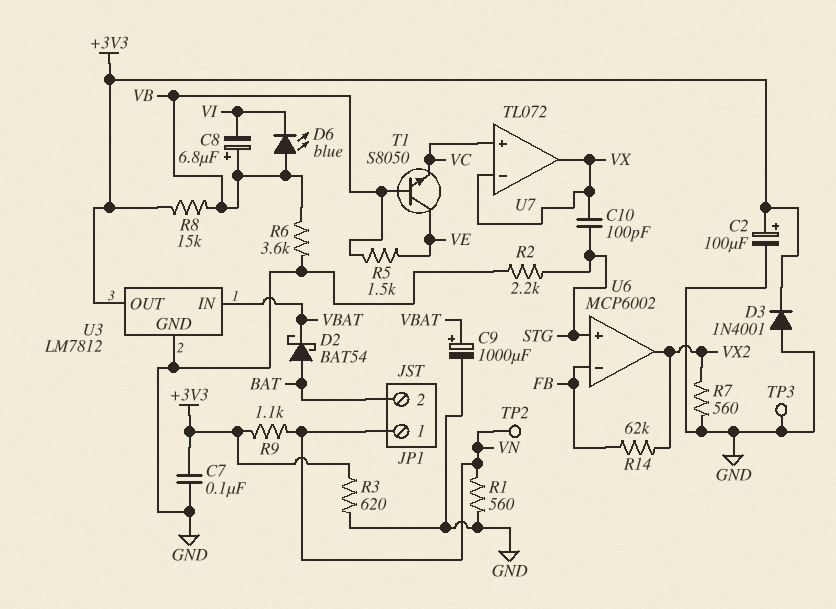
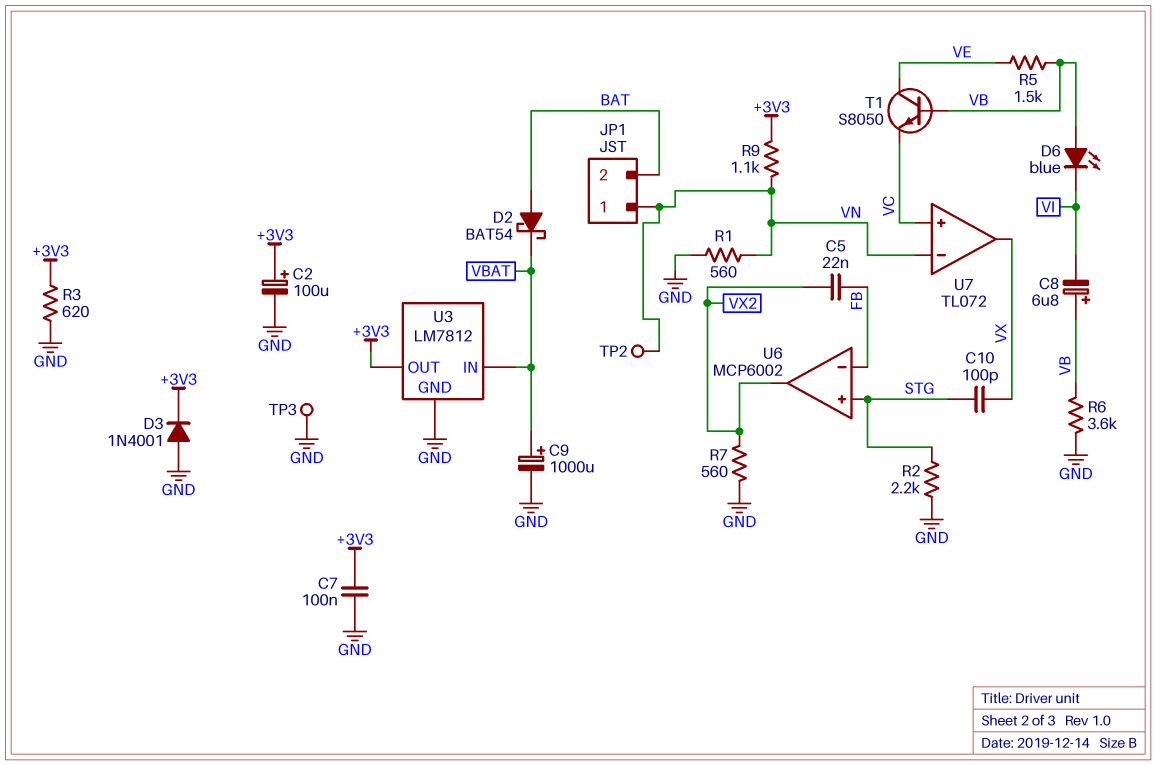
C5: none -> 22nF (FB, VX2)
R8: 15k (+3V3, VB) -> none
R14: 62k (FB, VX2) -> none
U7 pin in-: VX -> VN

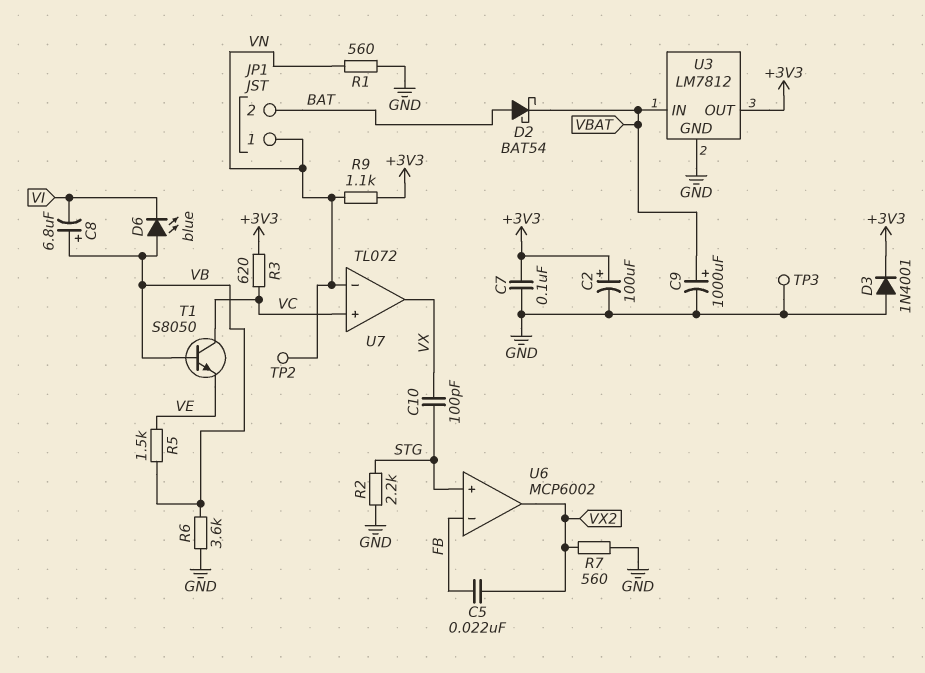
R3: 620 (+3V3, GND) -> 620 (+3V3, VC)
T1: NPN S8050 (B VB, C VE, E VC) -> NPN S8050 (B VB, C VC, E VE)

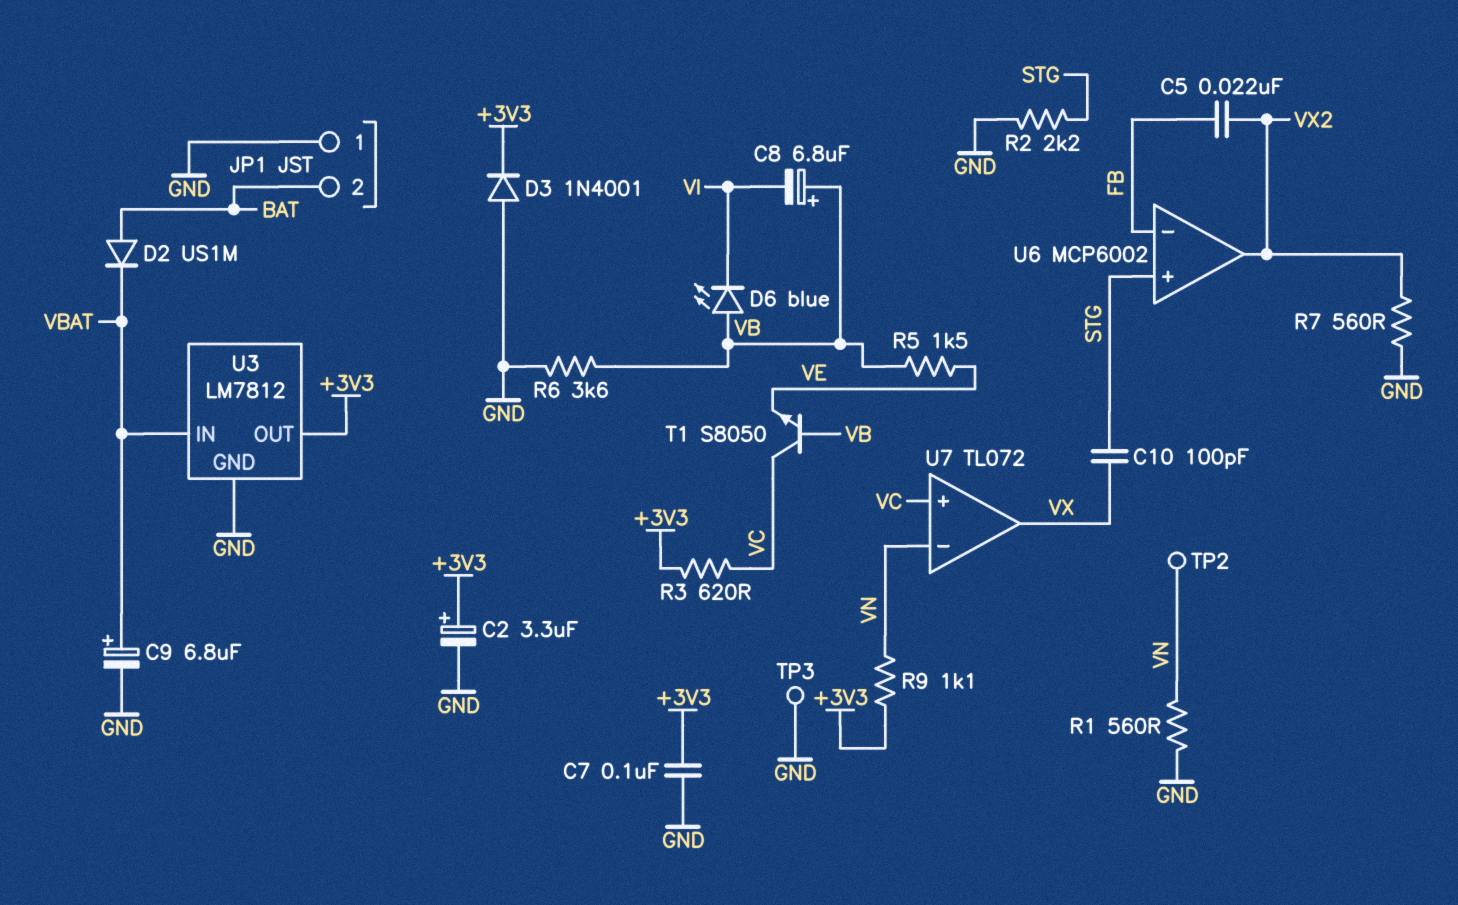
C2: 100uF (plus +3V3, minus GND) -> 3.3uF (plus +3V3, minus GND)
C9: 1000uF (plus VBAT, minus GND) -> 6.8uF (plus VBAT, minus GND)
D2: schottky BAT54 (A BAT, K VBAT) -> diode US1M (A BAT, K VBAT)
JP1 pin 1: VN -> GND

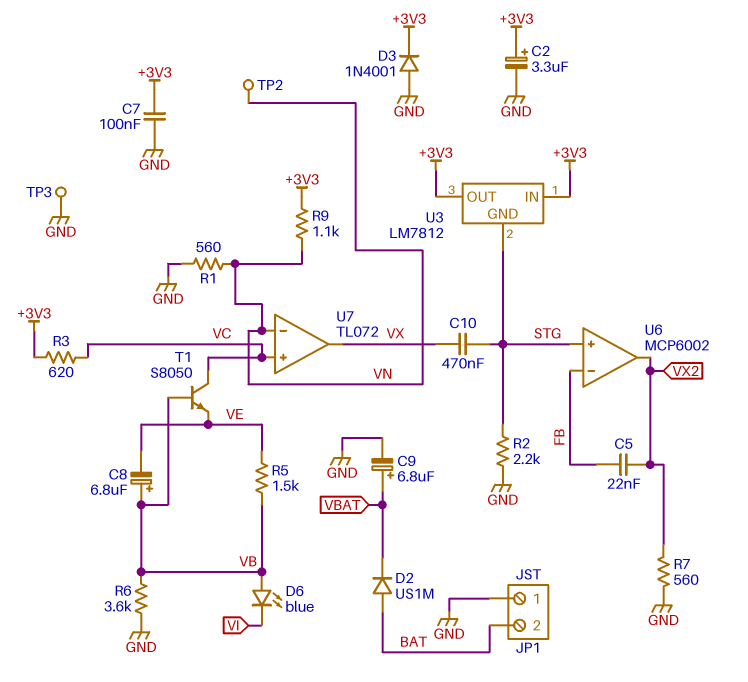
C8: 6.8uF (plus VB, minus VI) -> 6.8uF (plus VB, minus VE)
C10: 100pF (STG, VX) -> 470nF (STG, VX)
U3 pin GND: GND -> STG
U3 pin IN: VBAT -> +3V3

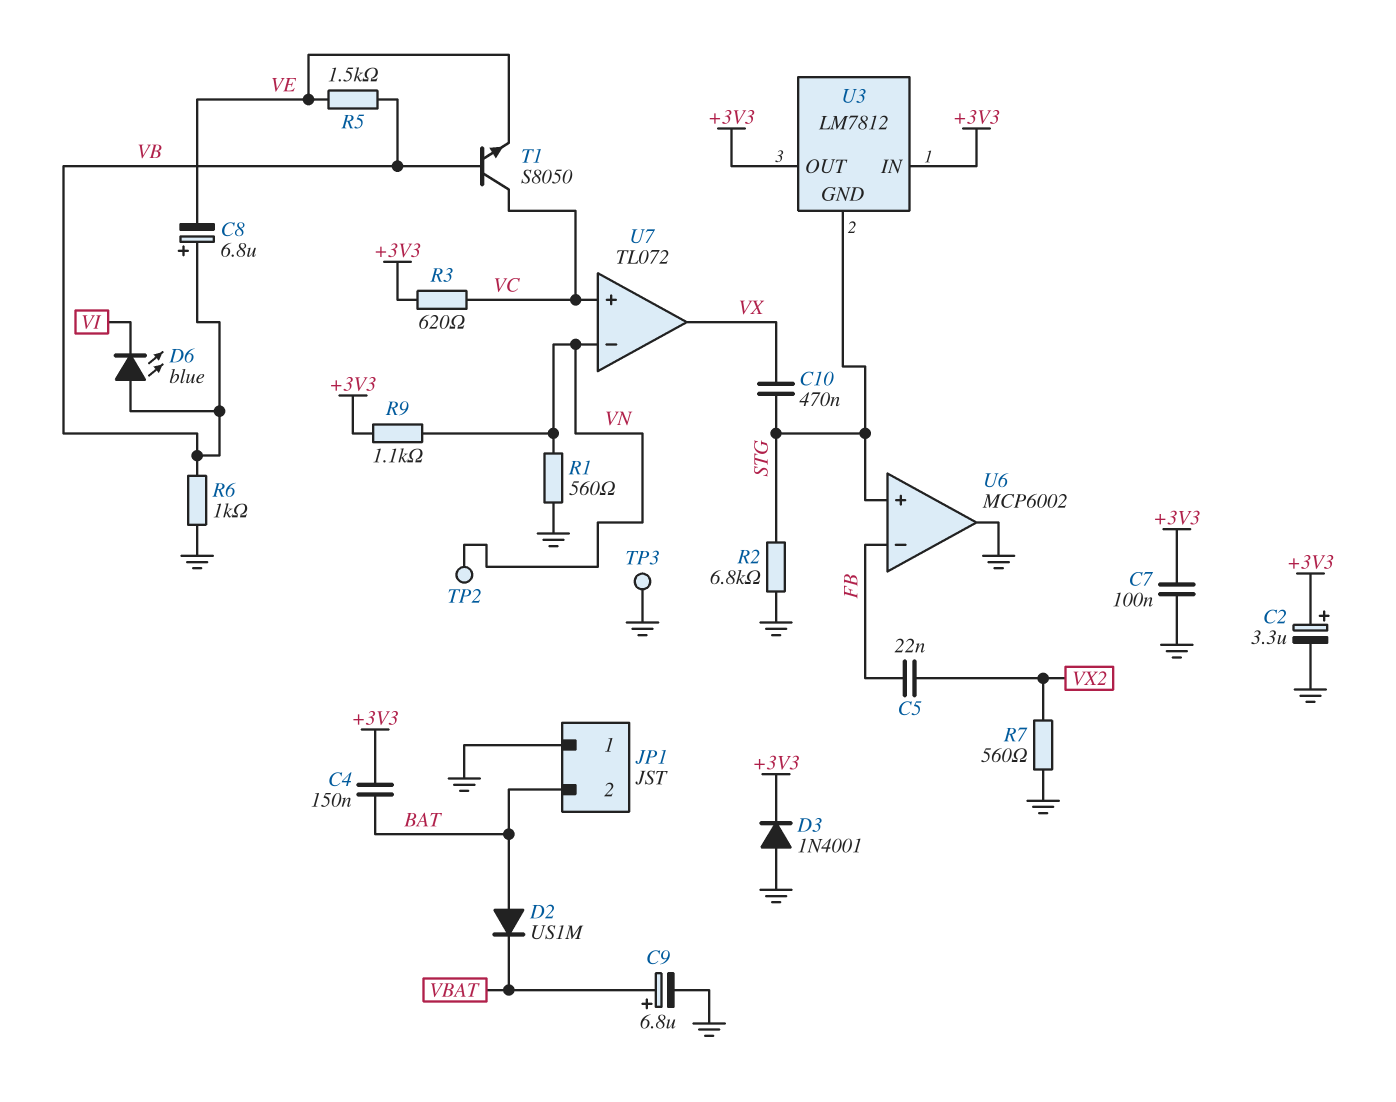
C4: none -> 150nF (+3V3, BAT)
R2: 2.2k (GND, STG) -> 6.8k (GND, STG)
R6: 3.6k (GND, VB) -> 1k (GND, VB)
U6 pin out: VX2 -> GND

